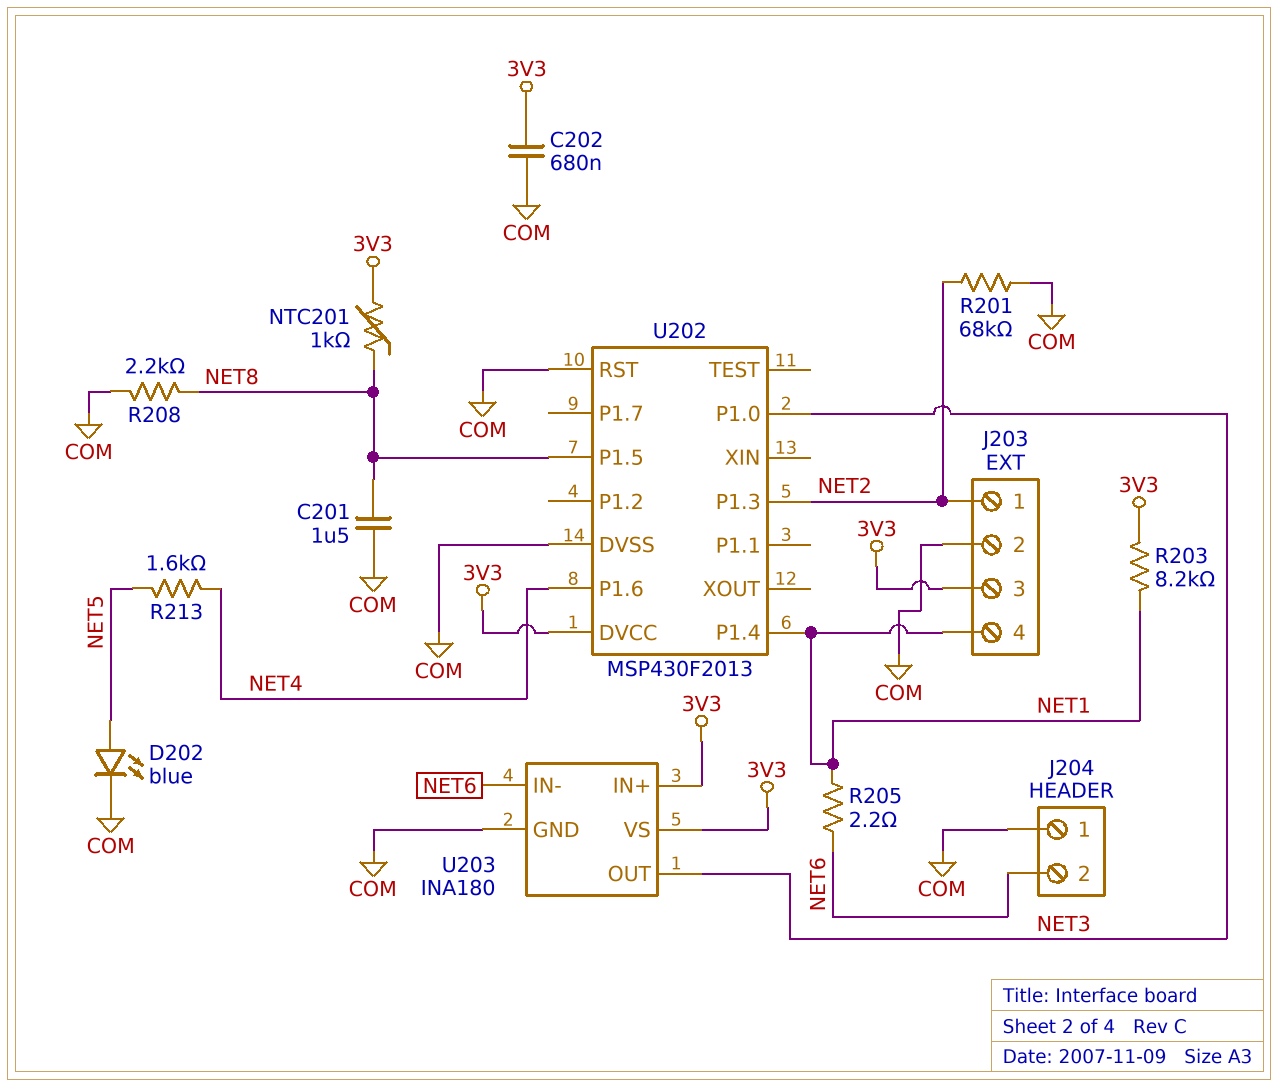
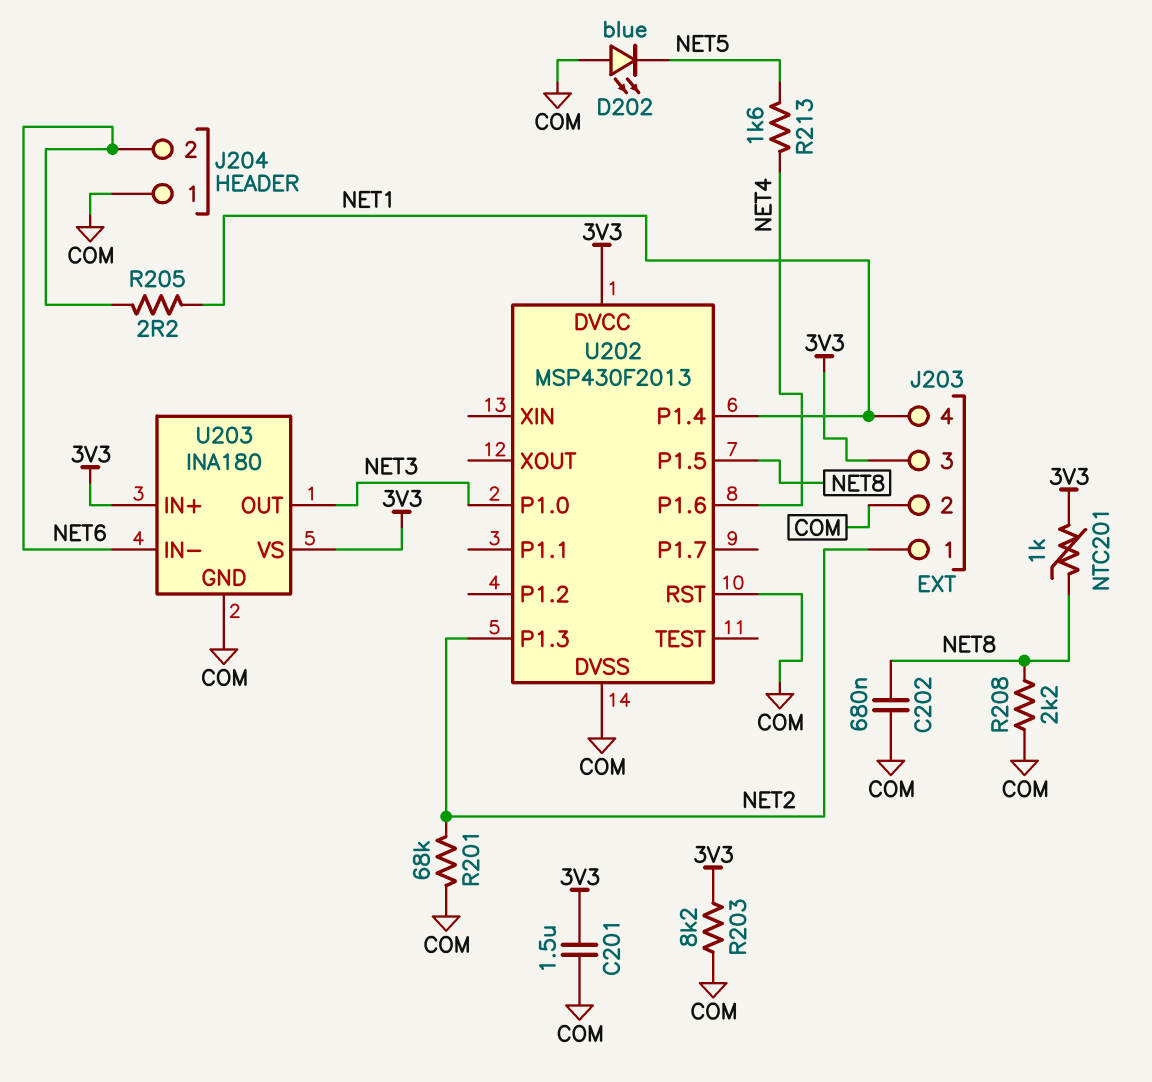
C201: 1.5uF (COM, NET8) -> 1.5uF (3V3, COM)
C202: 680nF (3V3, COM) -> 680nF (COM, NET8)
D202: LED blue (A NET5, K COM) -> LED blue (A COM, K NET5)
R203: 8.2k (3V3, NET1) -> 8.2k (3V3, COM)

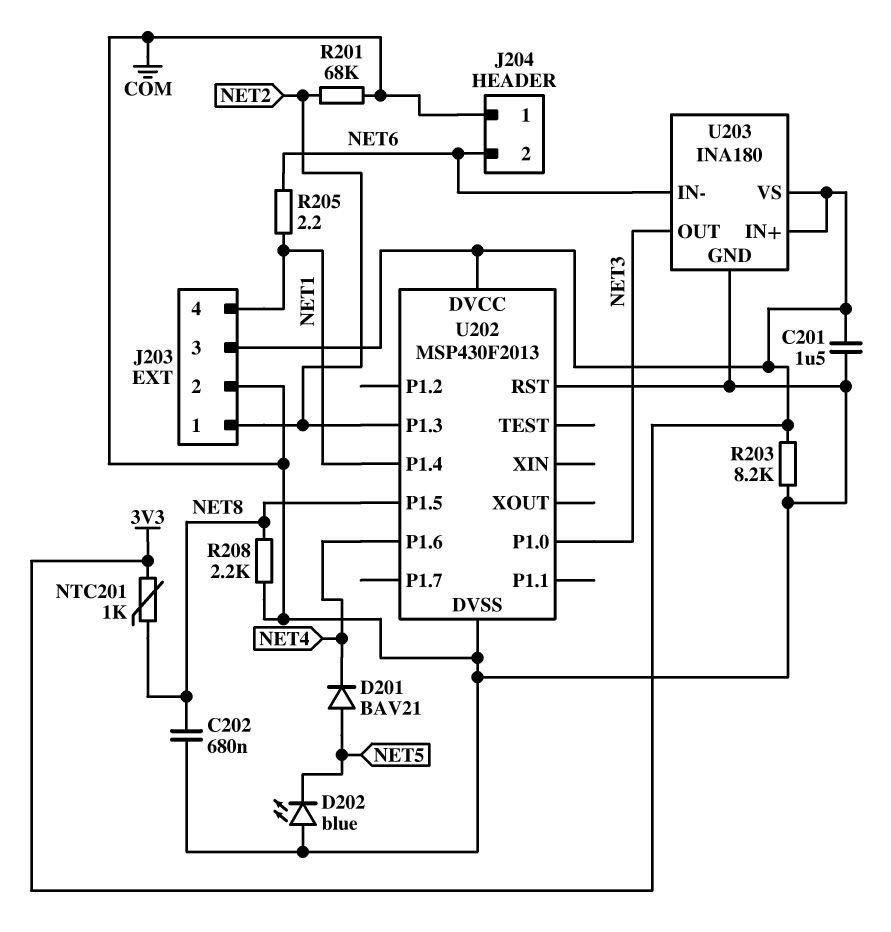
D201: none -> diode BAV21 (A NET5, K NET4)
R213: 1.6k (NET4, NET5) -> none

